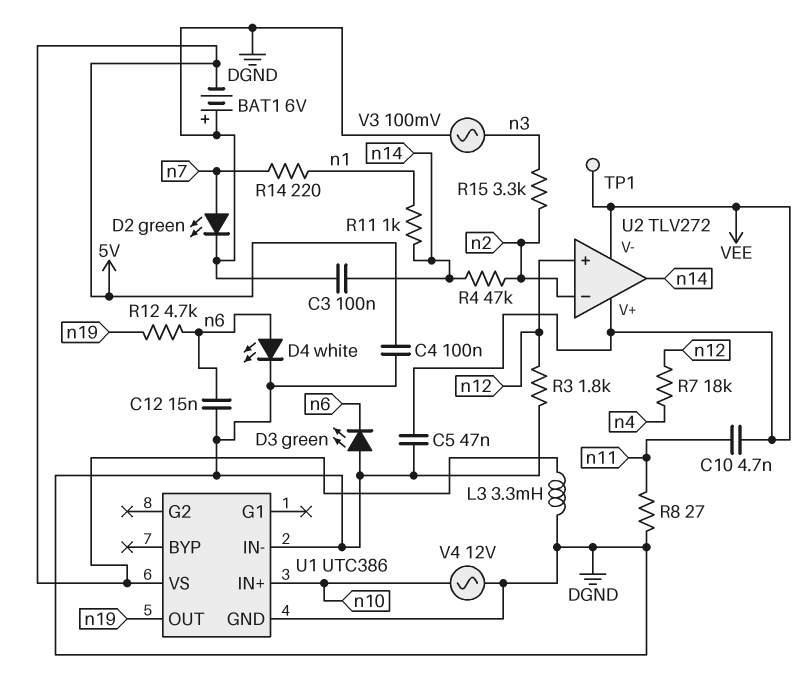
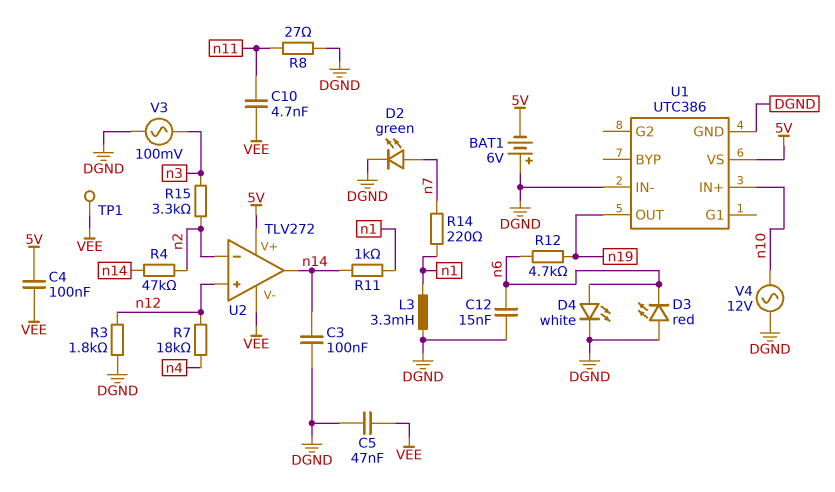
C4: 100nF (5V, DGND) -> 100nF (5V, VEE)
D3: LED green (A DGND, K n6) -> LED red (A DGND, K n6)
L3: 3.3mH (5V, DGND) -> 3.3mH (DGND, n1)
U2 pin V+: VEE -> 5V

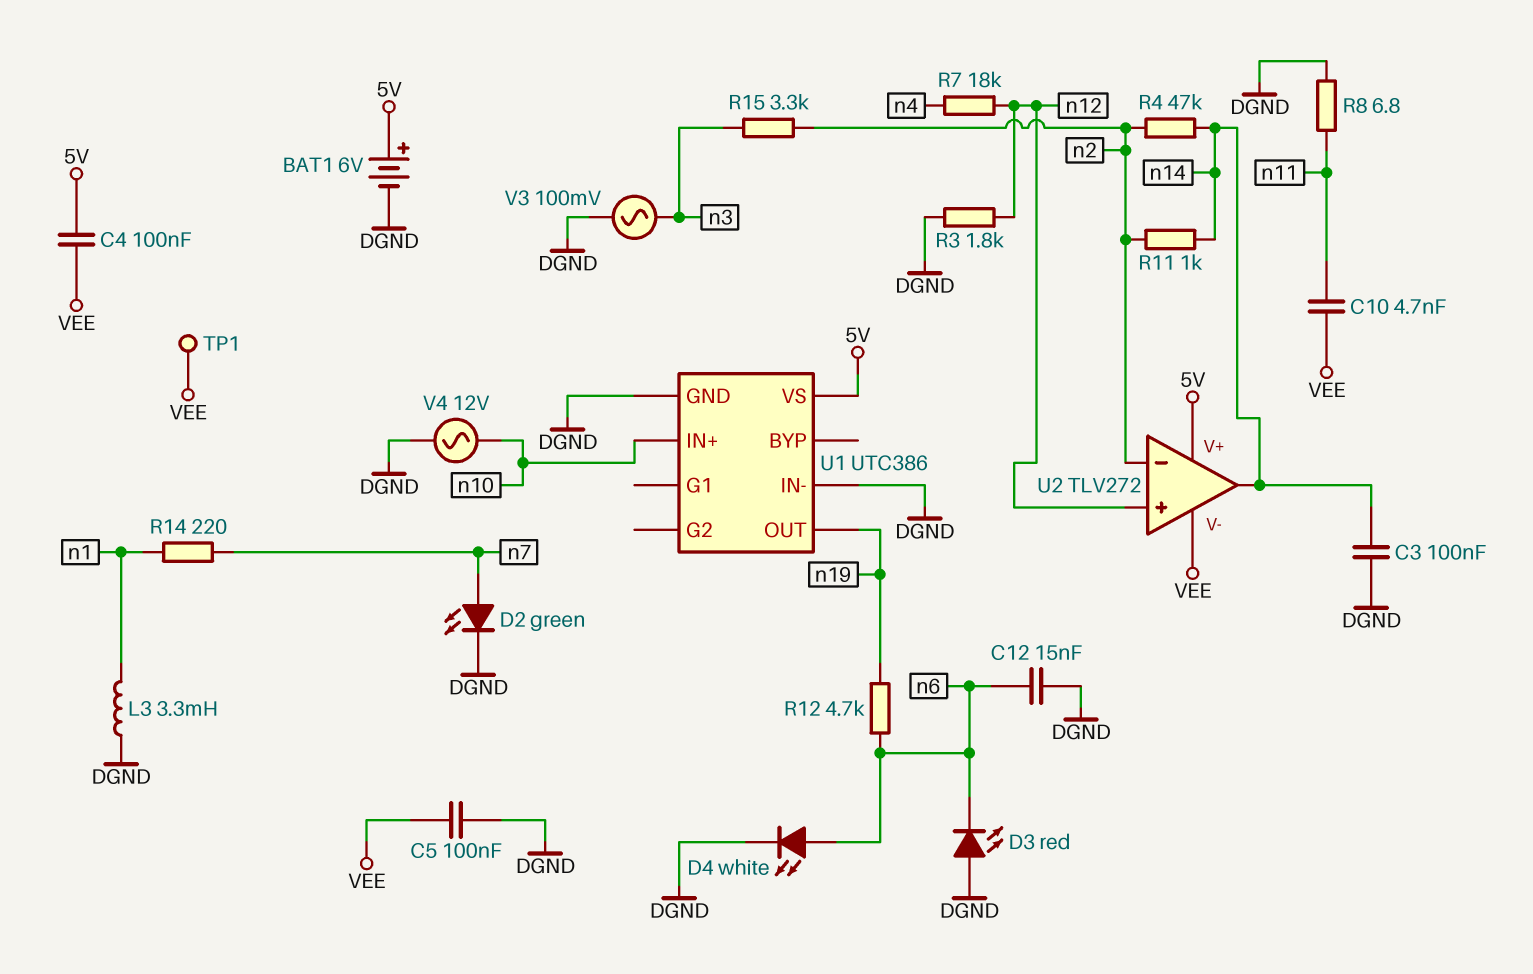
BAT1: 6V (plus DGND, minus 5V) -> 6V (plus 5V, minus DGND)
C5: 47nF (DGND, VEE) -> 100nF (DGND, VEE)
R8: 27 (DGND, n11) -> 6.8 (DGND, n11)
R11: 1k (n1, n14) -> 1k (n2, n14)

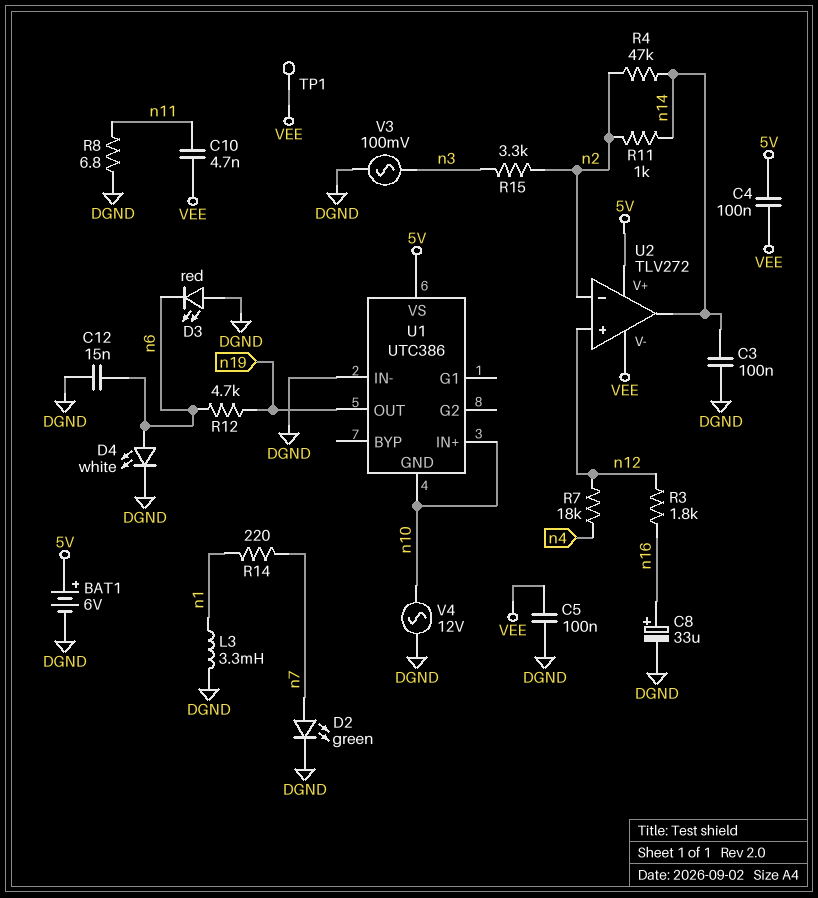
C8: none -> 33uF (plus n16, minus DGND)
R3: 1.8k (DGND, n12) -> 1.8k (n12, n16)
U1 pin GND: DGND -> n10

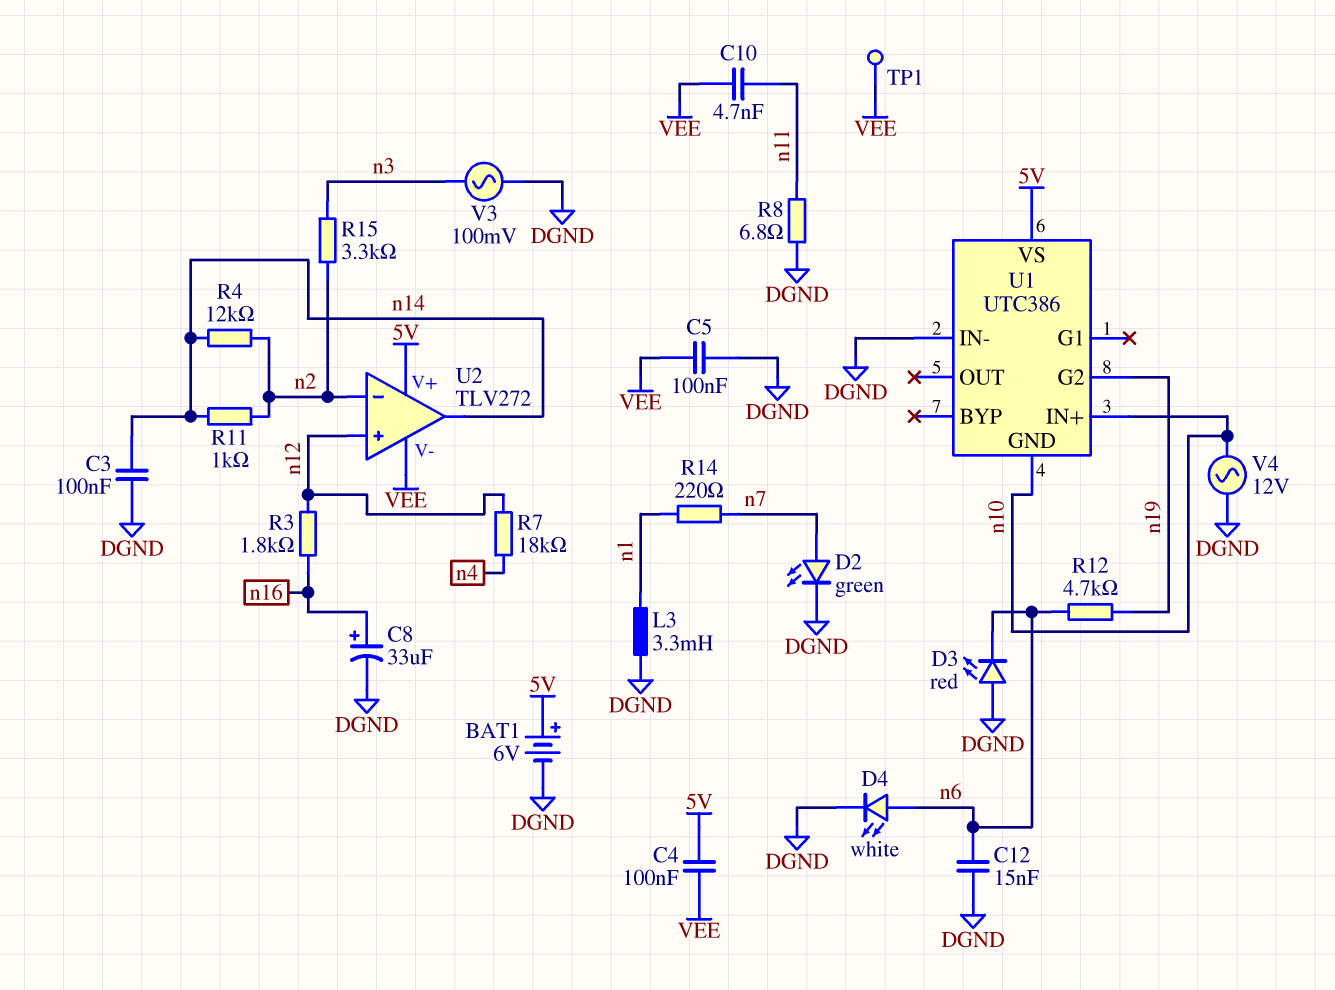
R4: 47k (n2, n14) -> 12k (n2, n14)
U1 pin G2: none -> n19
U1 pin OUT: n19 -> none

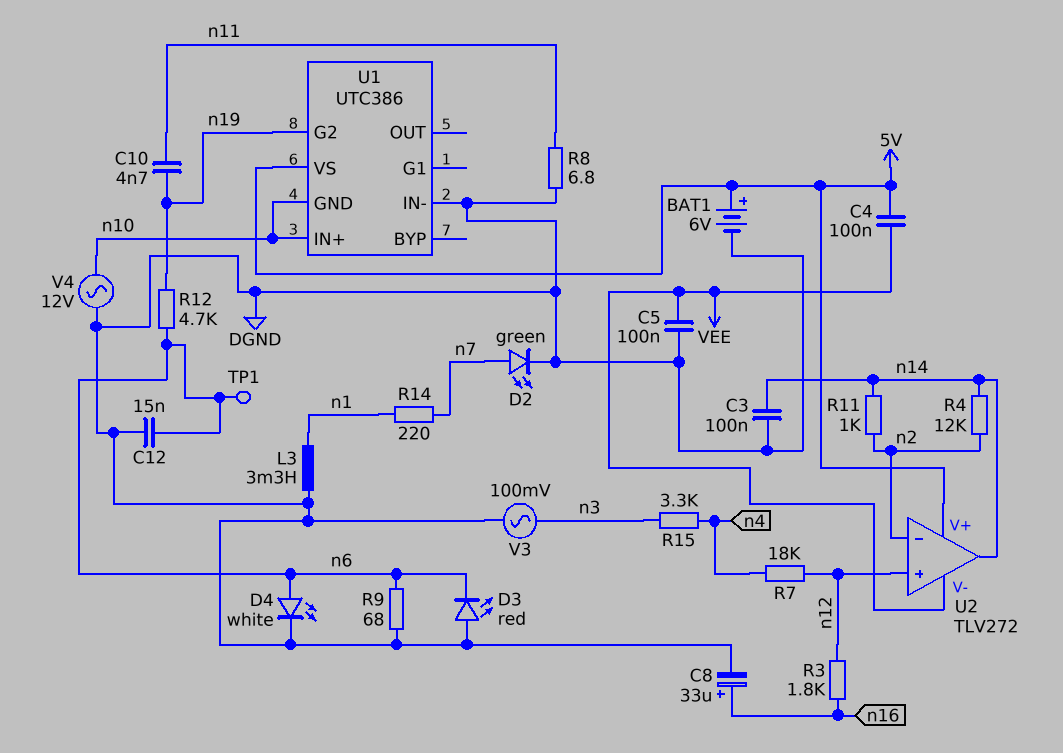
C10: 4.7nF (VEE, n11) -> 4.7nF (n11, n19)
R9: none -> 68 (DGND, n6)
R15: 3.3k (n2, n3) -> 3.3k (n3, n4)
TP1: test point (VEE) -> test point (n6)

